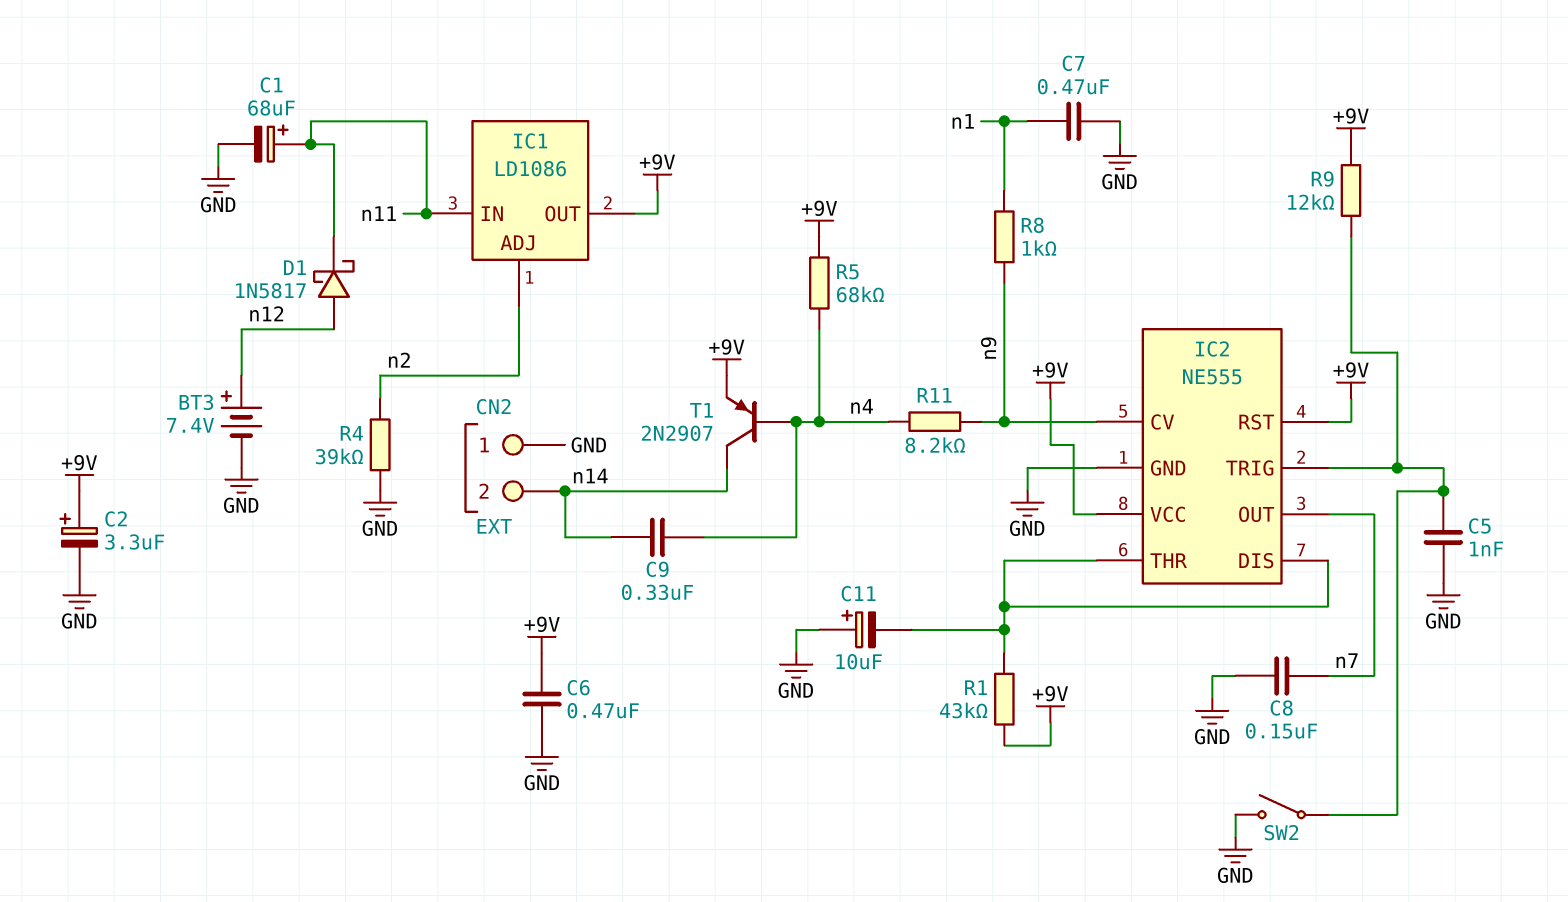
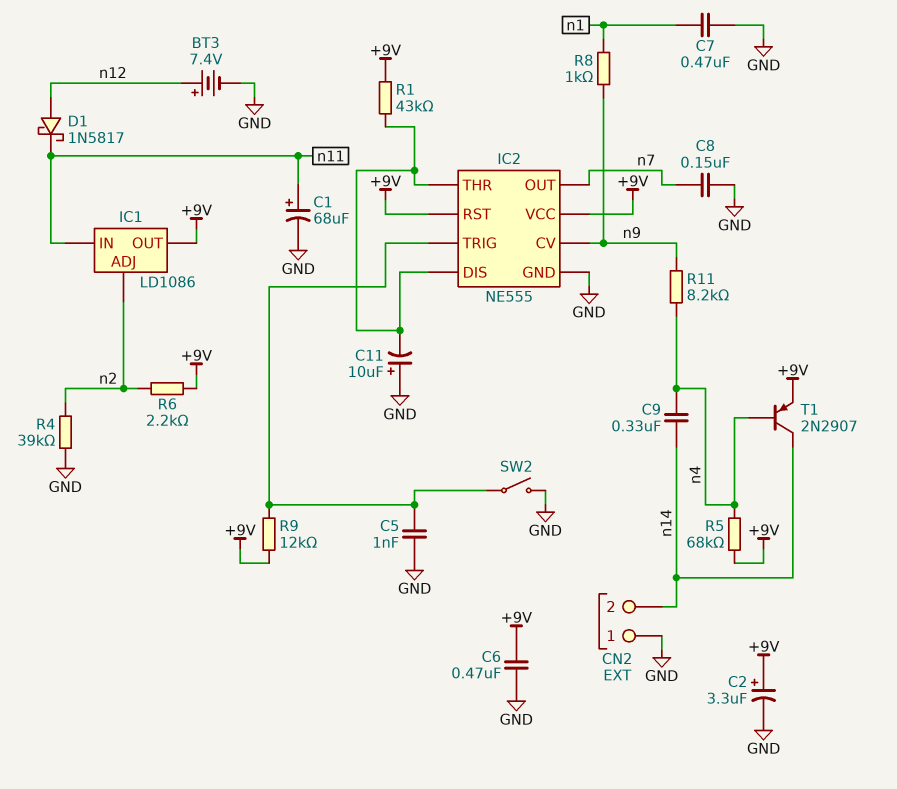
R6: none -> 2.2k (+9V, n2)

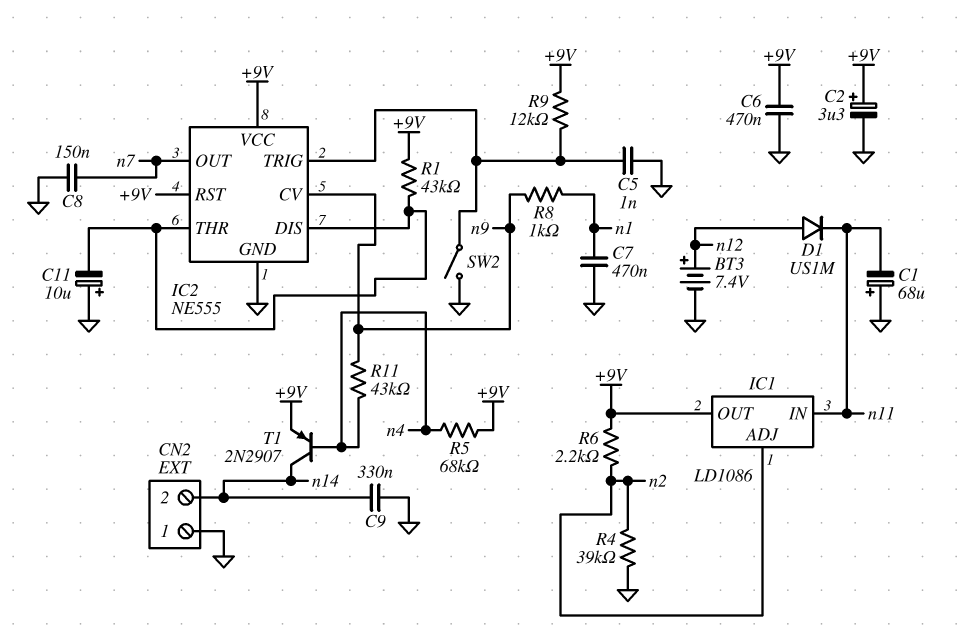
C1: 68uF (plus n11, minus GND) -> 68uF (plus GND, minus n11)
C9: 330nF (n4, n14) -> 330nF (GND, n14)
D1: schottky 1N5817 (A n12, K n11) -> diode US1M (A n12, K n11)
R11: 8.2k (n4, n9) -> 43k (n4, n9)

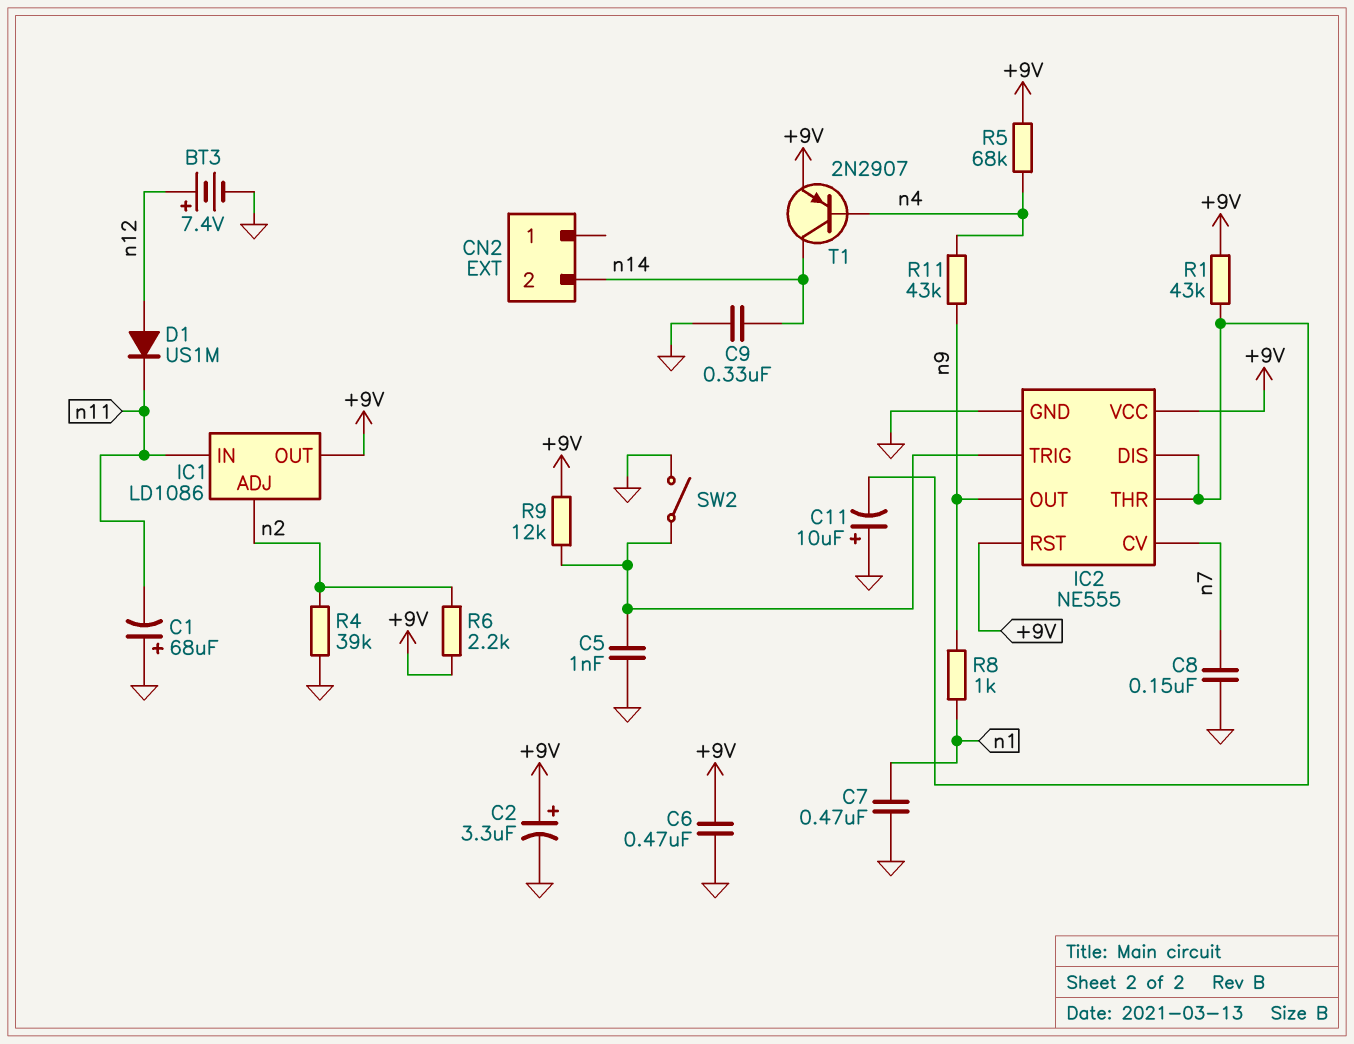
CN2 pin 1: GND -> none
IC2 pin CV: n9 -> n7
IC2 pin OUT: n7 -> n9

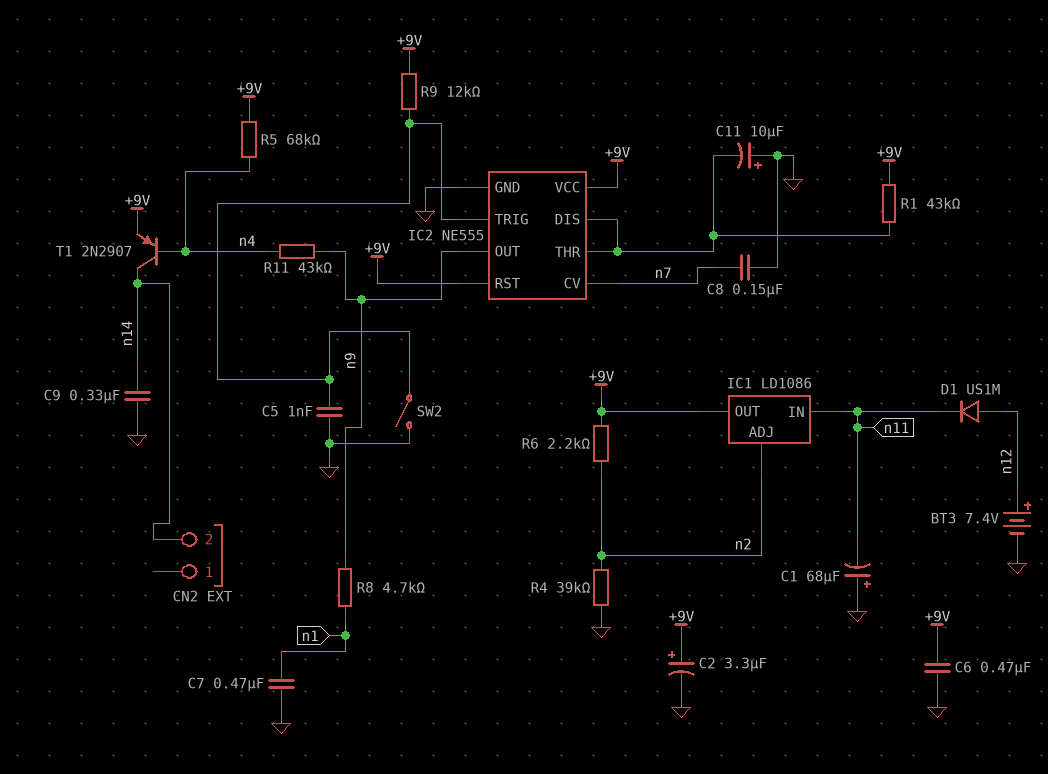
R8: 1k (n1, n9) -> 4.7k (n1, n9)

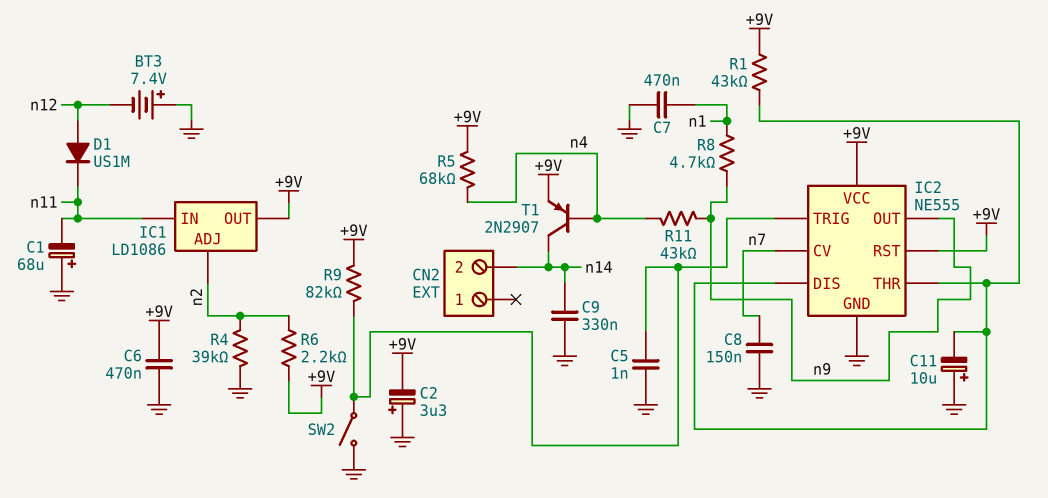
BT3: 7.4V (plus n12, minus GND) -> 7.4V (plus GND, minus n12)
C2: 3.3uF (plus +9V, minus GND) -> 3.3uF (plus GND, minus +9V)
R9: 12k (+9V, IC2/TRIG) -> 82k (+9V, IC2/TRIG)

